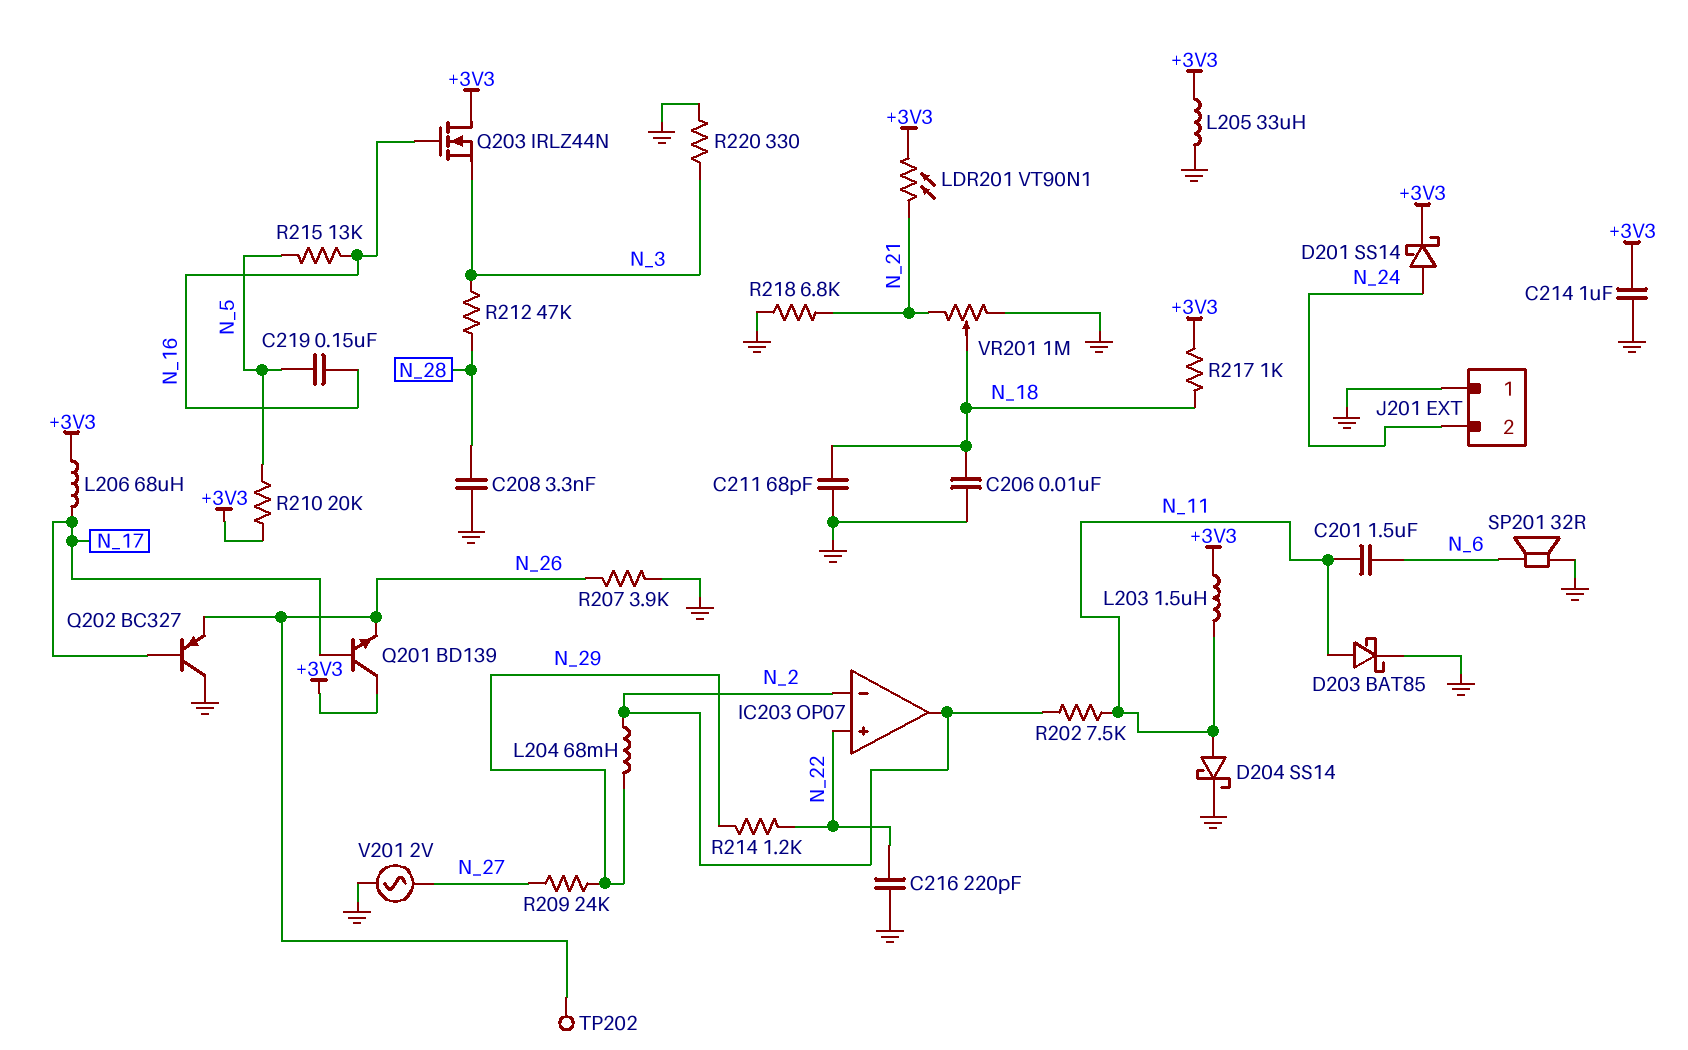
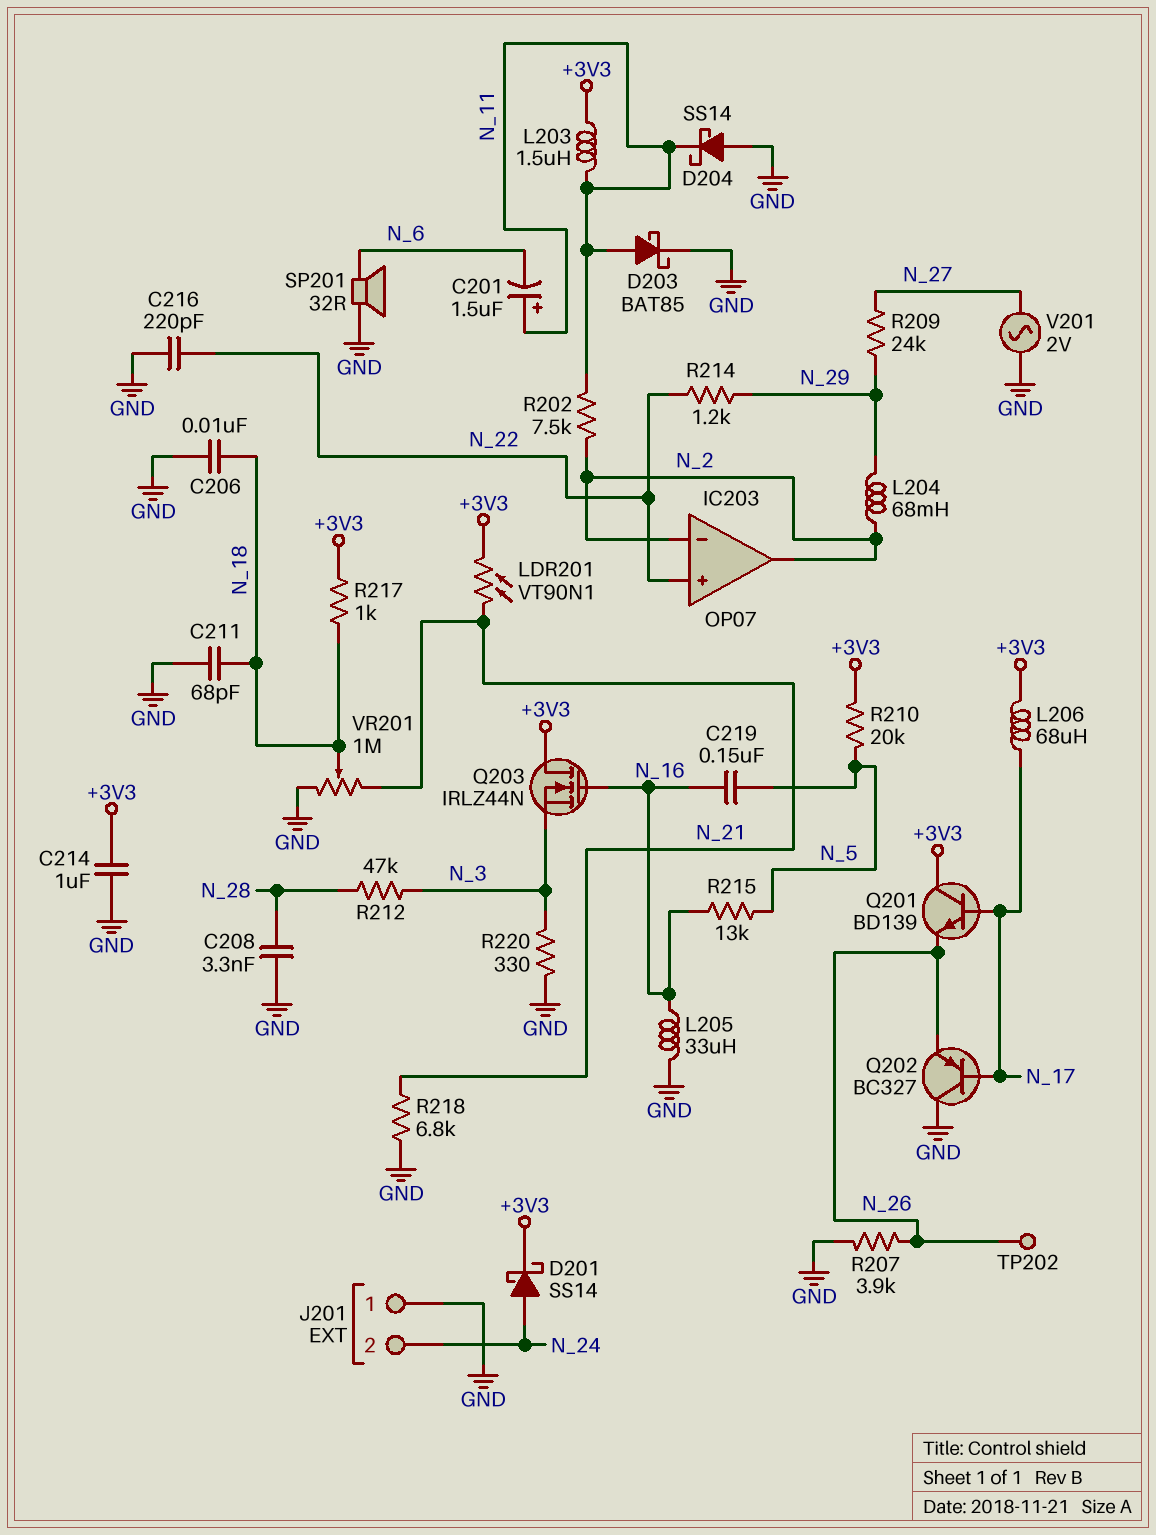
C201: 1.5uF (N_6, N_11) -> 1.5uF (plus N_11, minus N_6)
D204: schottky SS14 (A N_11, K GND) -> schottky SS14 (A GND, K N_11)
L205: 33uH (+3V3, GND) -> 33uH (GND, N_16)

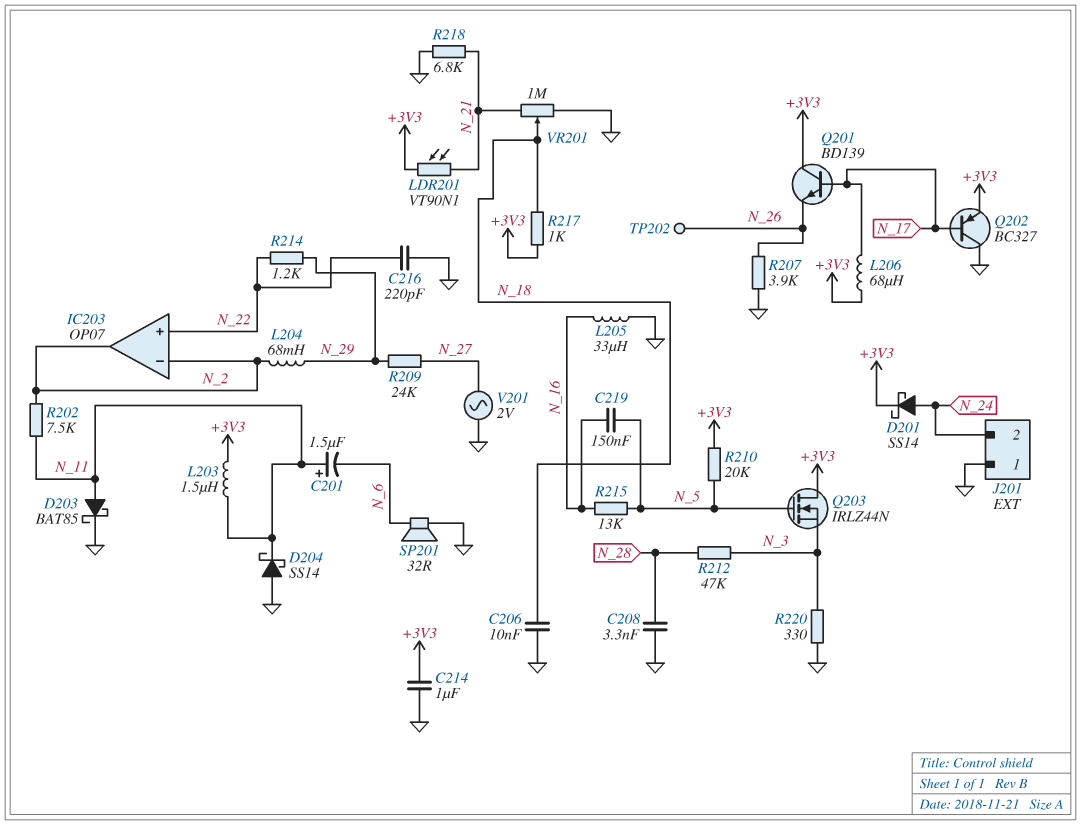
C211: 68pF (GND, N_18) -> none
Q202: PNP BC327 (B N_17, C GND, E N_26) -> PNP BC327 (B N_17, C GND, E +3V3)
Q203: NMOS IRLZ44N (G N_16, D +3V3, S N_3) -> NMOS IRLZ44N (G N_5, D +3V3, S N_3)

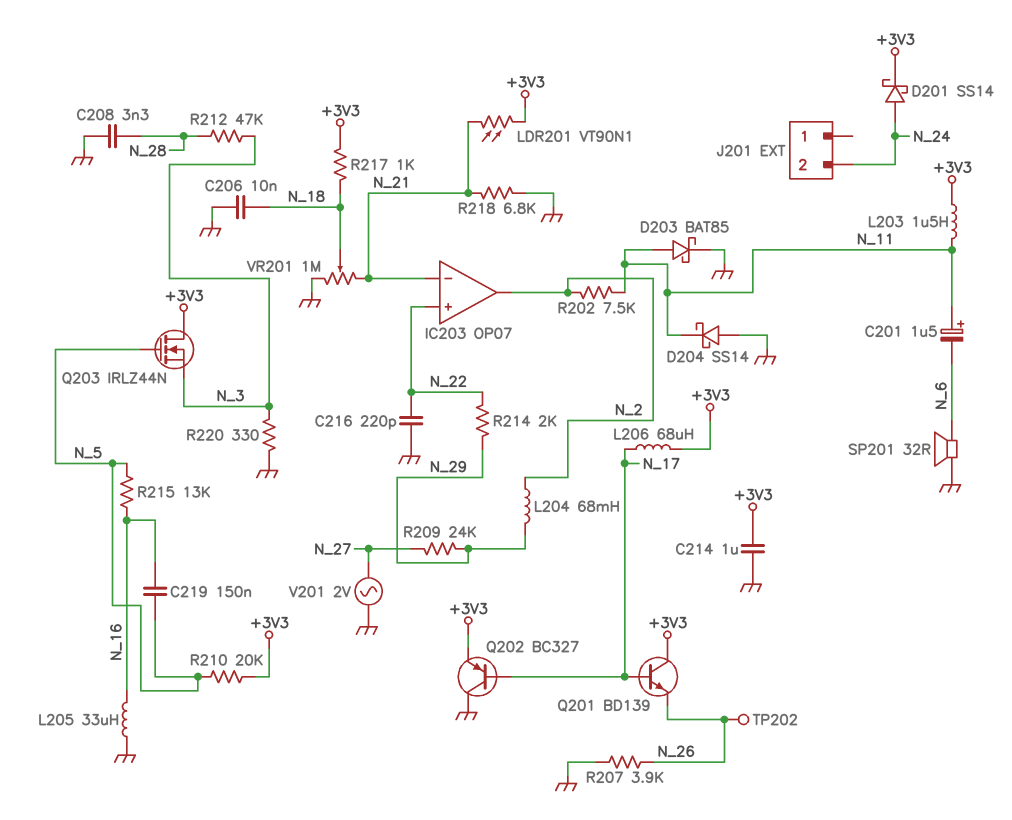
IC203 pin in-: N_2 -> N_21
J201 pin 1: GND -> none
R214: 1.2k (N_22, N_29) -> 2k (N_22, N_29)

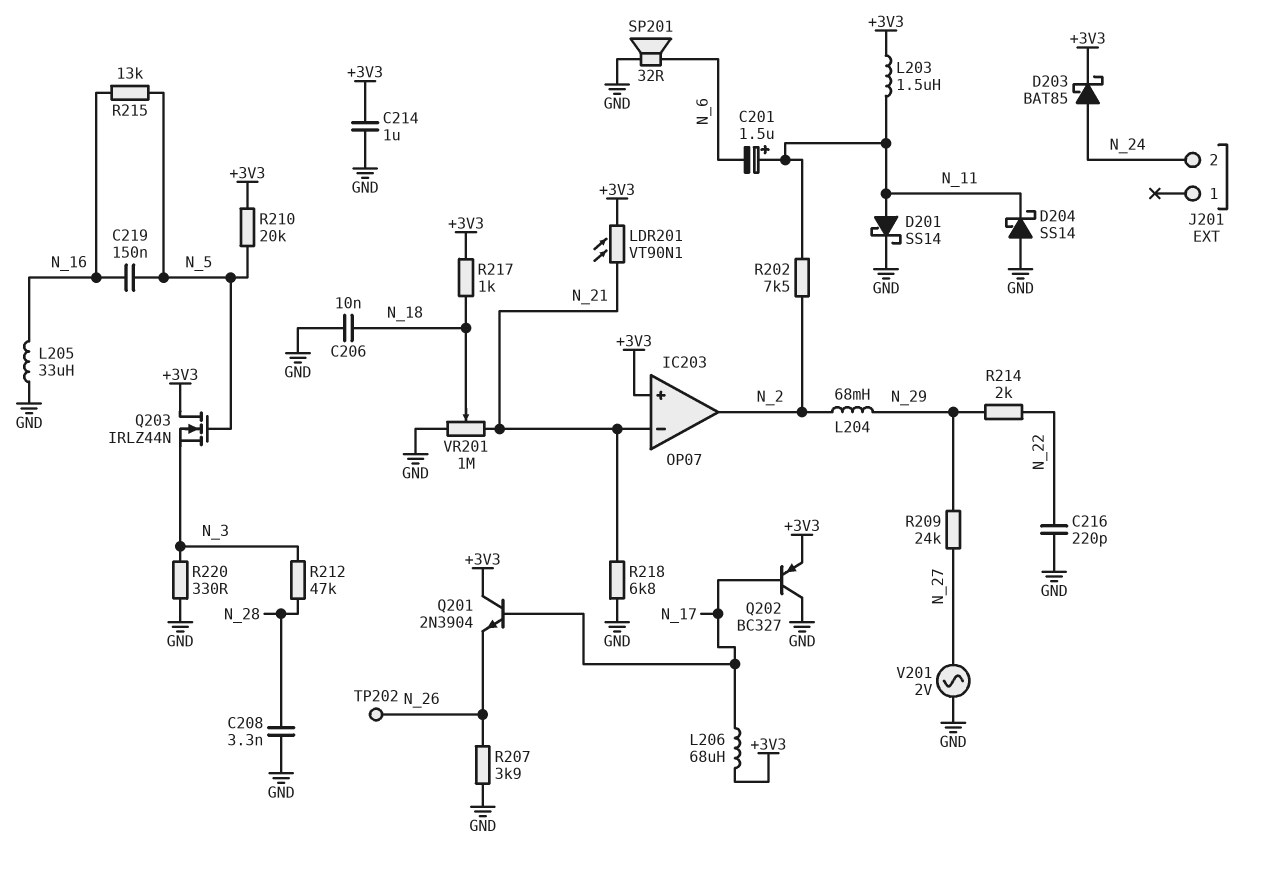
D201: schottky SS14 (A N_24, K +3V3) -> schottky SS14 (A N_11, K GND)
D203: schottky BAT85 (A N_11, K GND) -> schottky BAT85 (A N_24, K +3V3)
IC203 pin in+: N_22 -> +3V3
Q201: NPN BD139 (B N_17, C +3V3, E N_26) -> NPN 2N3904 (B N_17, C +3V3, E N_26)

